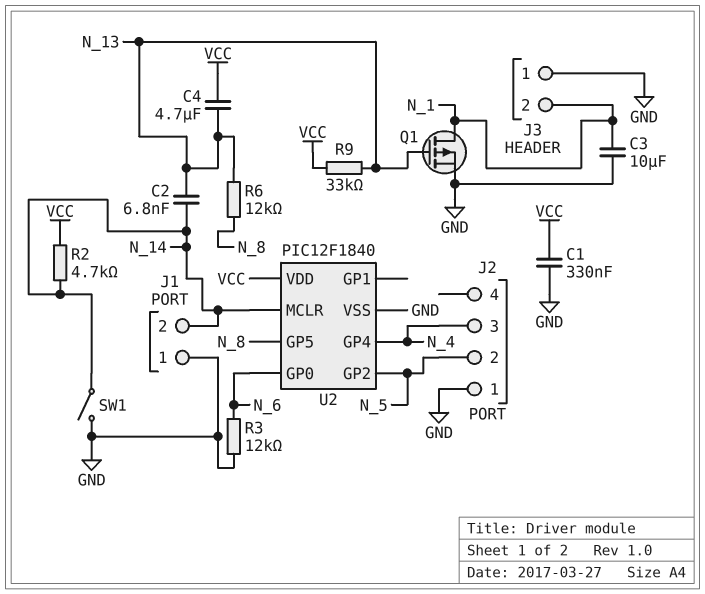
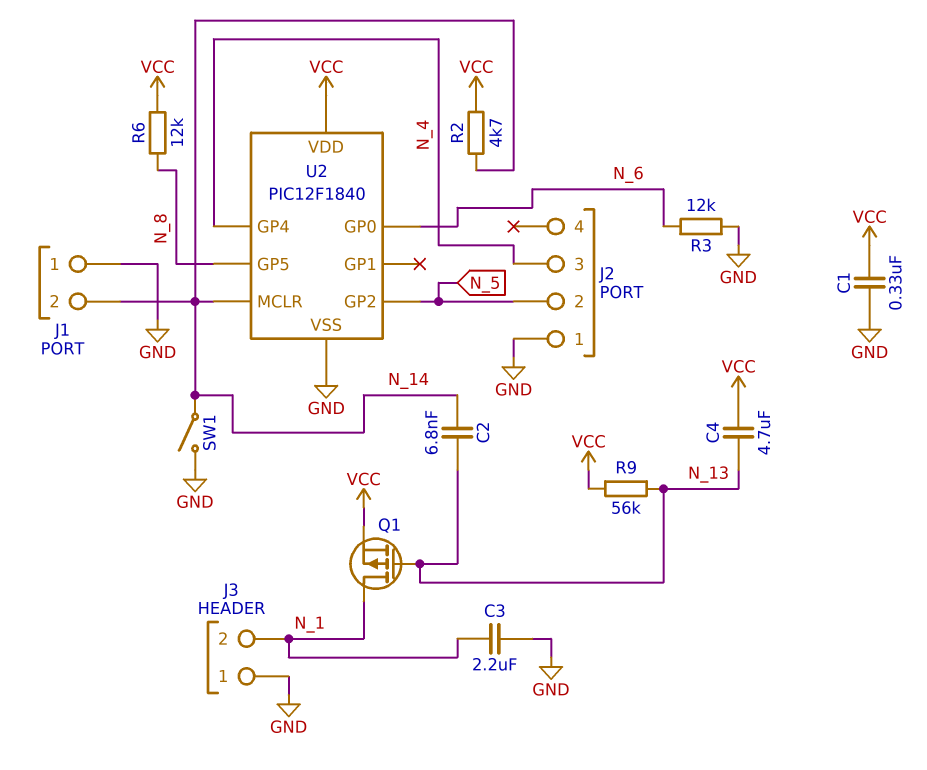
C3: 10uF (GND, N_1) -> 2.2uF (GND, N_1)
Q1: PMOS (G N_13, D N_1, S GND) -> PMOS (G N_13, D N_1, S VCC)
R6: 12k (N_8, N_13) -> 12k (N_8, VCC)
R9: 33k (N_13, VCC) -> 56k (N_13, VCC)

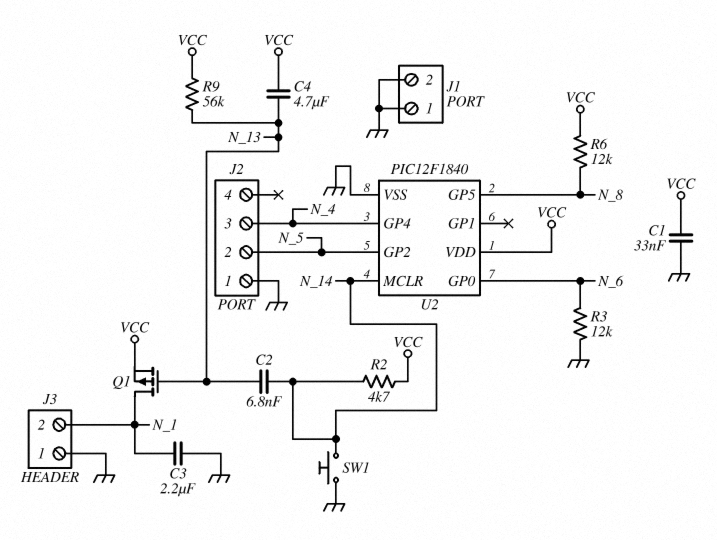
C1: 330nF (GND, VCC) -> 33nF (GND, VCC)
J1 pin 2: N_14 -> GND
SW1: switch (GND, N_14) -> button (GND, N_14)

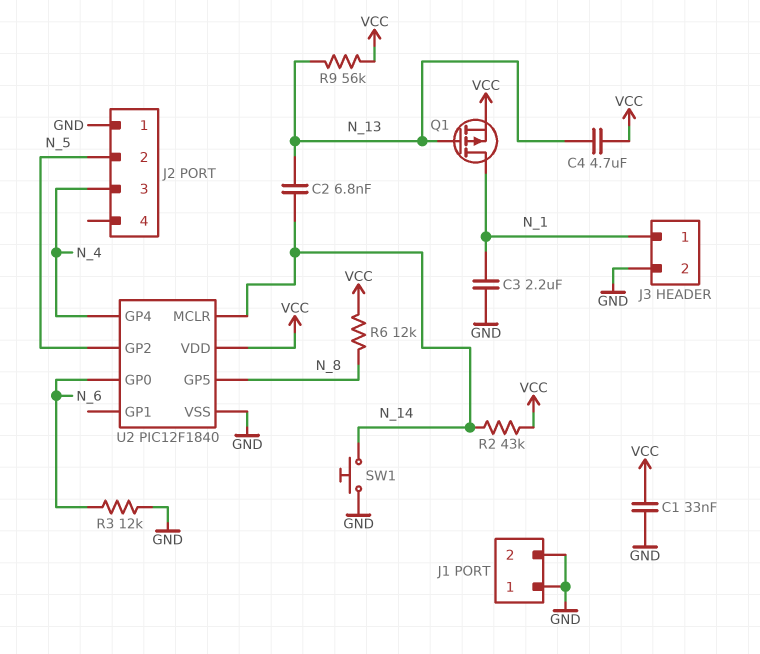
J3 pin 1: GND -> N_1
J3 pin 2: N_1 -> GND
R2: 4.7k (N_14, VCC) -> 43k (N_14, VCC)

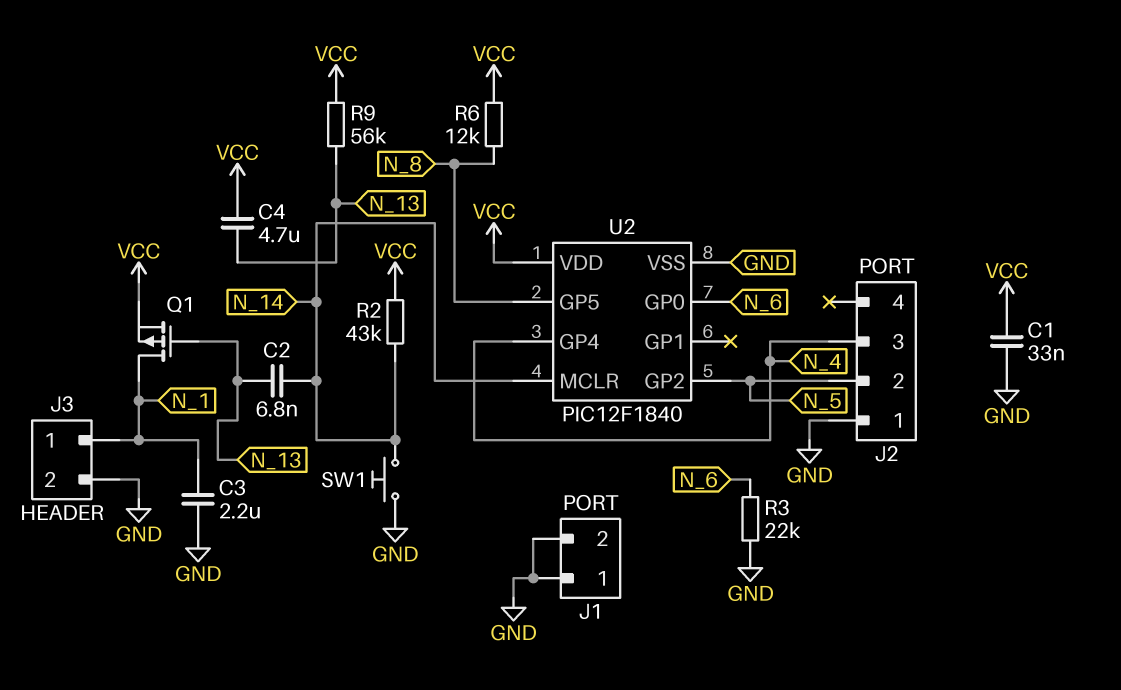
R3: 12k (GND, N_6) -> 22k (GND, N_6)

